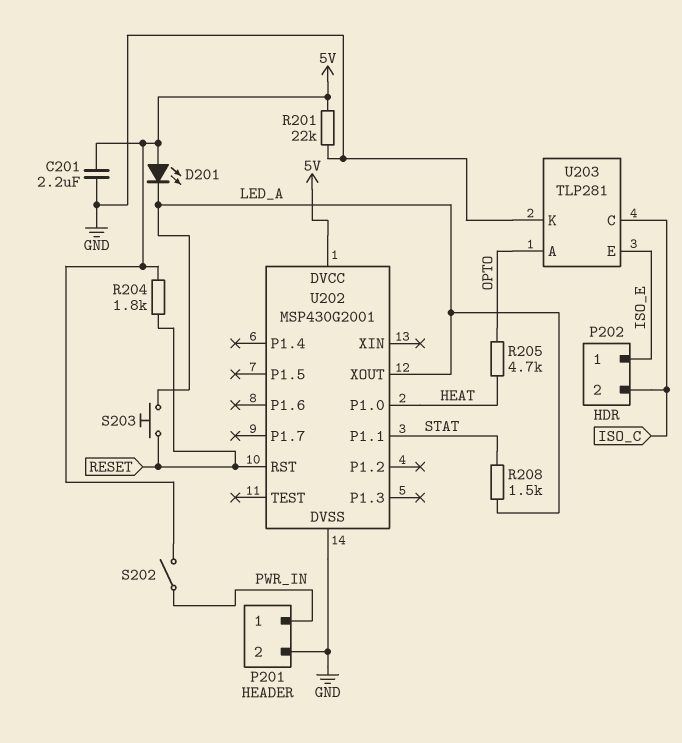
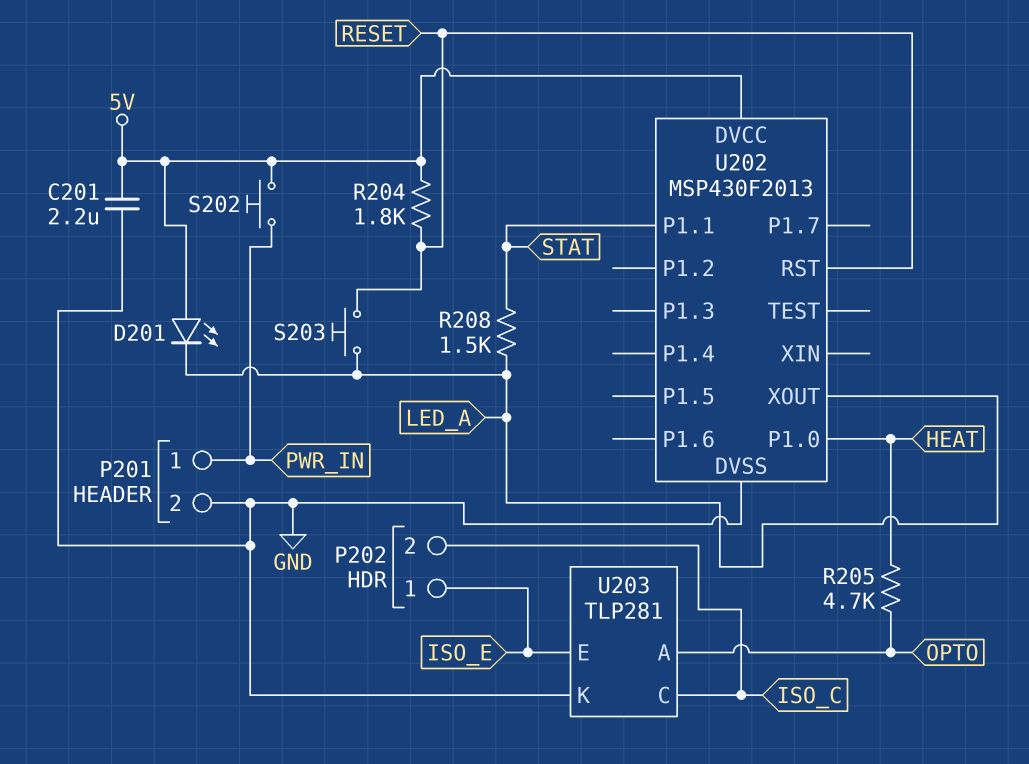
R201: 22k (5V, GND) -> none
S202: switch (5V, PWR_IN) -> button (5V, PWR_IN)
U202: MSP430G2001 -> MSP430F2013

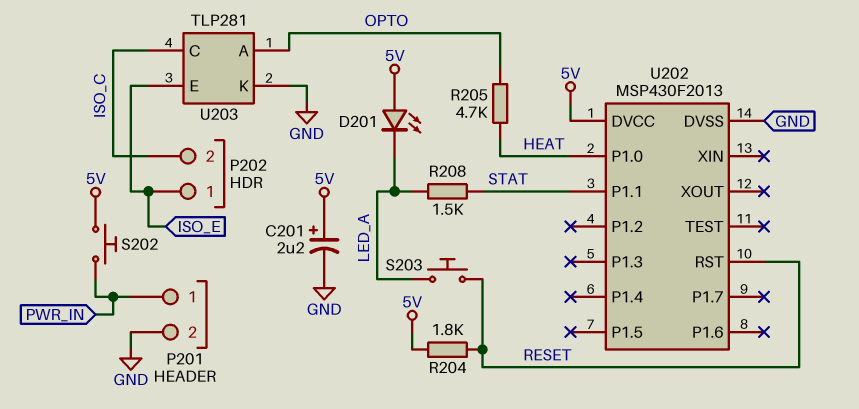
C201: 2.2uF (5V, GND) -> 2.2uF (plus 5V, minus GND)
U202 pin XOUT: LED_A -> none

